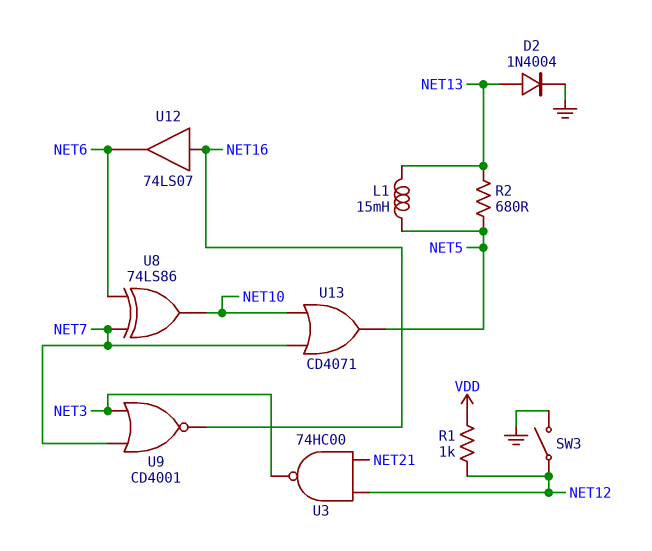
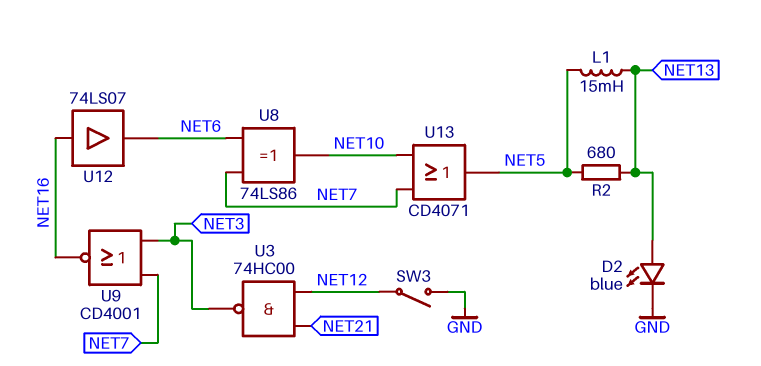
D2: diode 1N4004 (A NET13, K GND) -> LED blue (A NET13, K GND)
R1: 1k (NET12, VDD) -> none

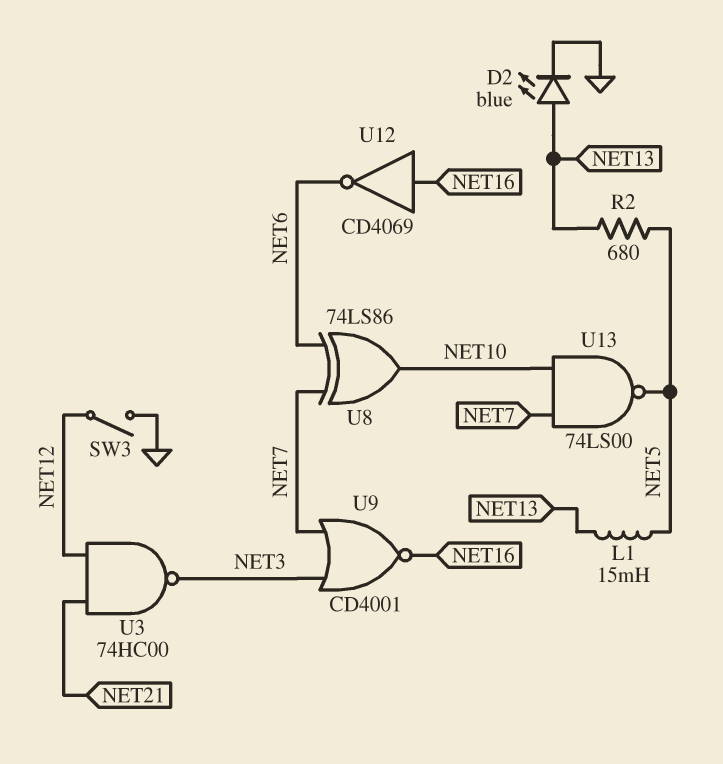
U12: buffer 74LS07 (in NET16, out NET6) -> NOT CD4069 (in NET16, out NET6)
U13: OR CD4071 (in NET7, in NET10, out NET5) -> NAND 74LS00 (in NET7, in NET10, out NET5)

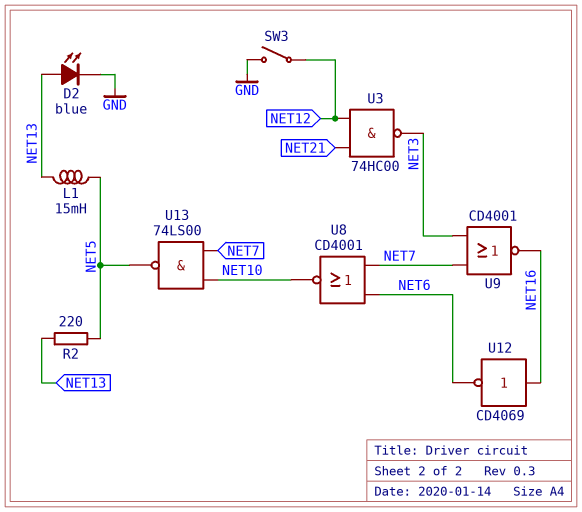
R2: 680 (NET5, NET13) -> 220 (NET5, NET13)
U8: XOR 74LS86 (in NET6, in NET7, out NET10) -> NOR CD4001 (in NET6, in NET7, out NET10)

